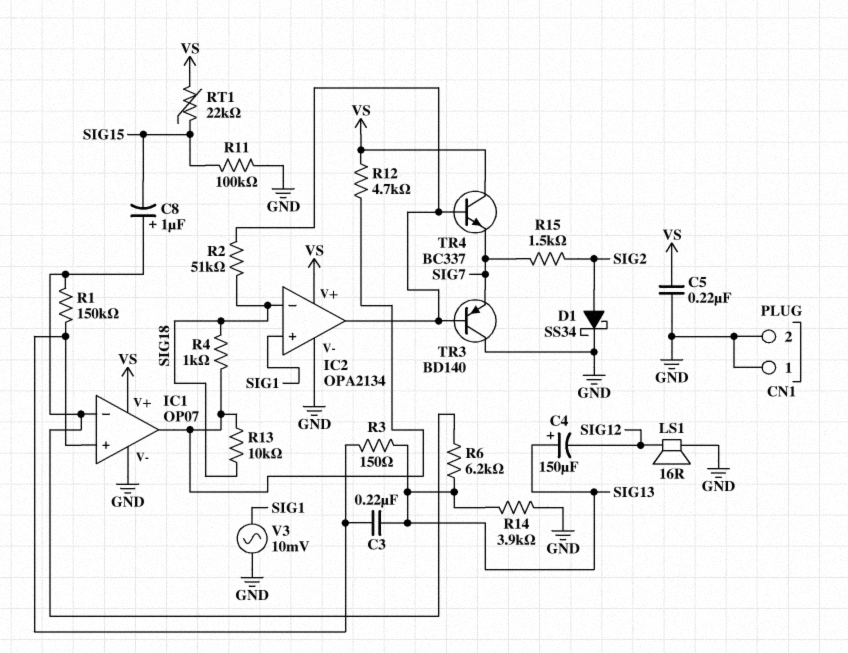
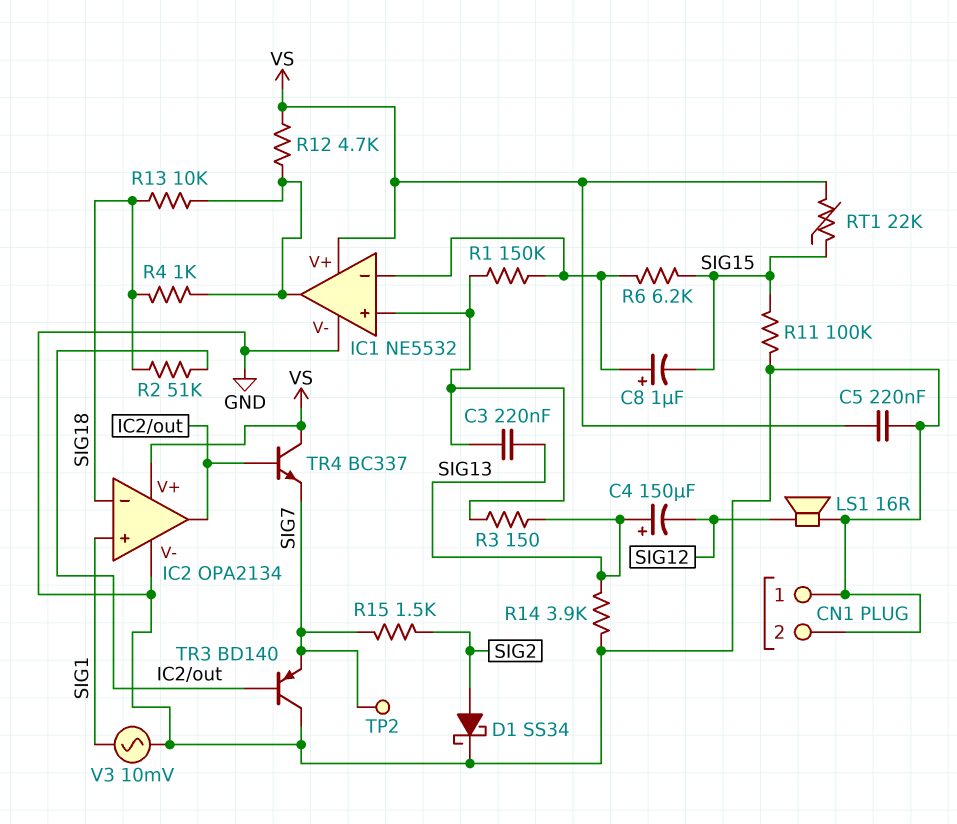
IC1: OP07 -> NE5532
R6: 6.2k (IC1/in-, SIG13) -> 6.2k (IC1/in-, SIG15)
TP2: none -> test point (SIG7)

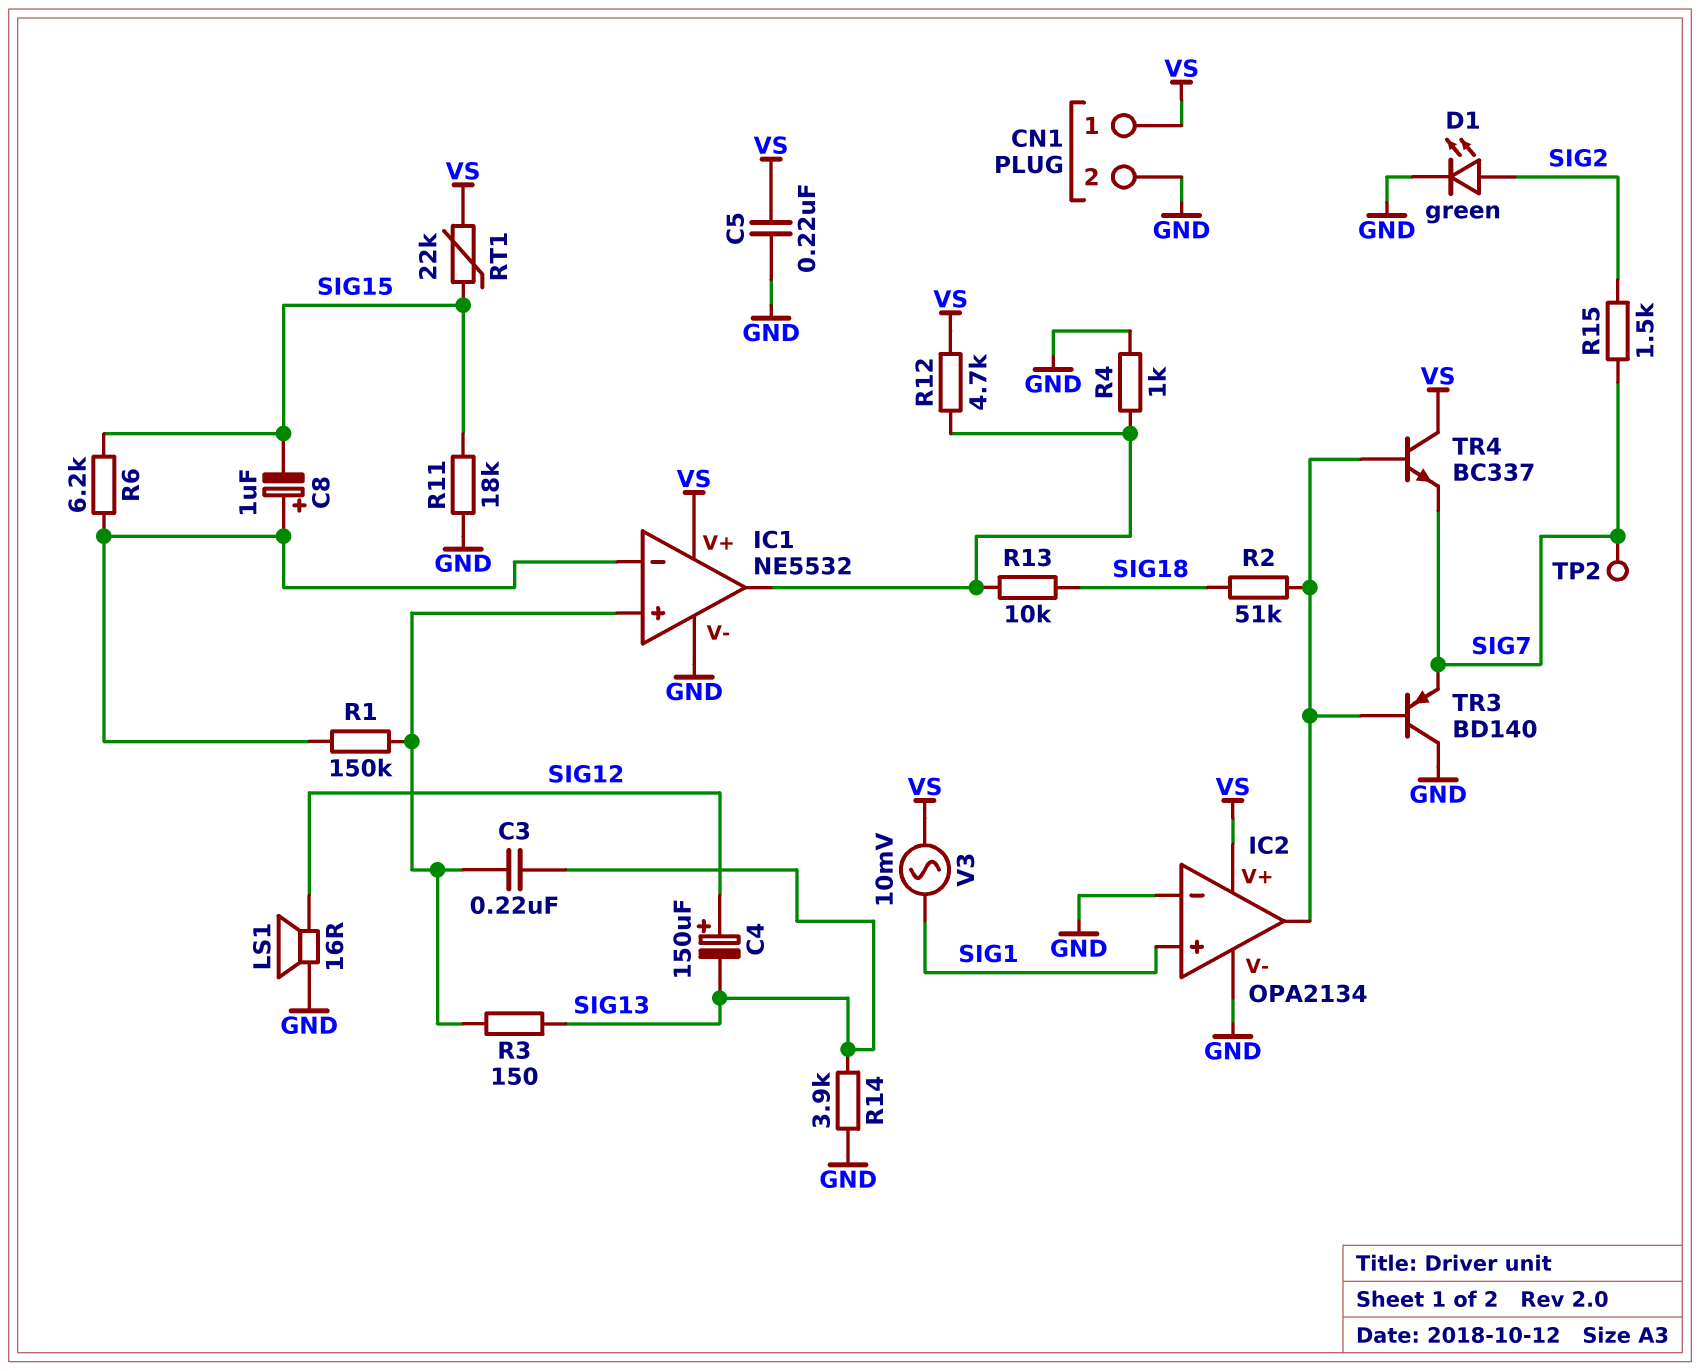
C4: 150uF (plus SIG13, minus SIG12) -> 150uF (plus SIG12, minus SIG13)
CN1 pin 1: GND -> VS
D1: schottky SS34 (A SIG2, K GND) -> LED green (A SIG2, K GND)
IC2 pin in-: SIG18 -> GND
R4: 1k (IC1/out, SIG18) -> 1k (GND, IC1/out)
R11: 100k (GND, SIG15) -> 18k (GND, SIG15)
V3: AC 10mV (GND, SIG1) -> AC 10mV (SIG1, VS)

